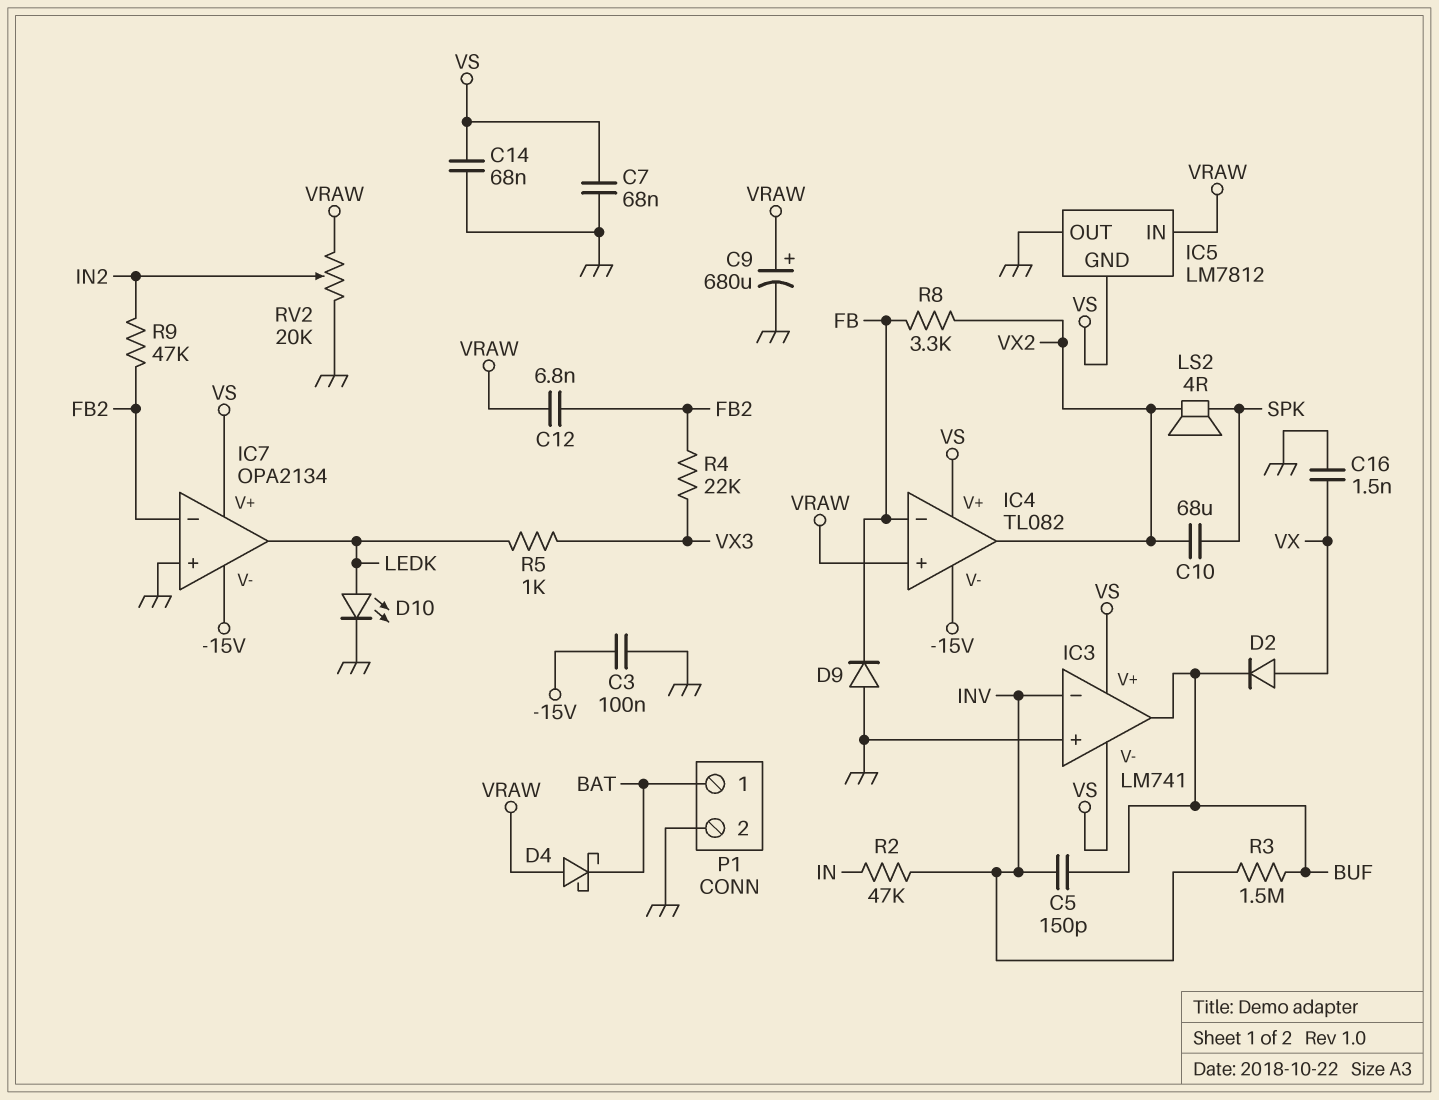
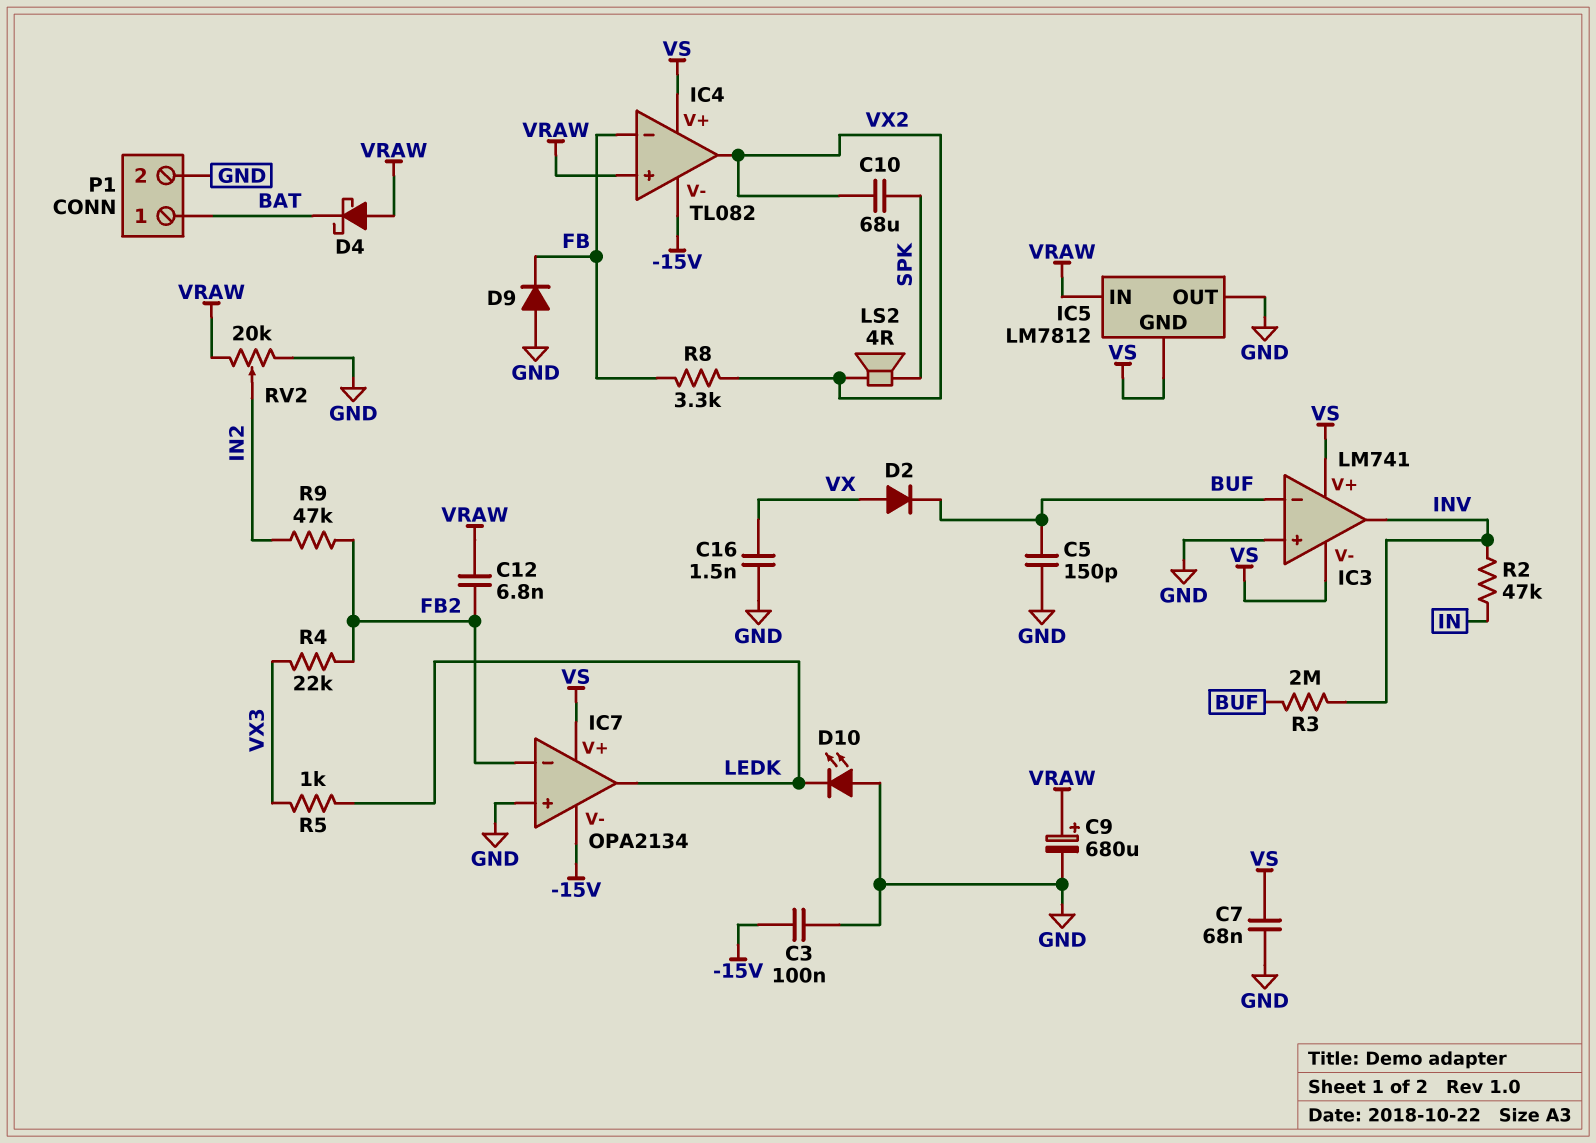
C5: 150pF (BUF, INV) -> 150pF (BUF, GND)
C14: 68nF (GND, VS) -> none
D10: LED (A LEDK, K GND) -> LED (A GND, K LEDK)
IC3 pin in-: INV -> BUF
IC3 pin out: BUF -> INV
R3: 1.5M (BUF, INV) -> 2M (BUF, INV)

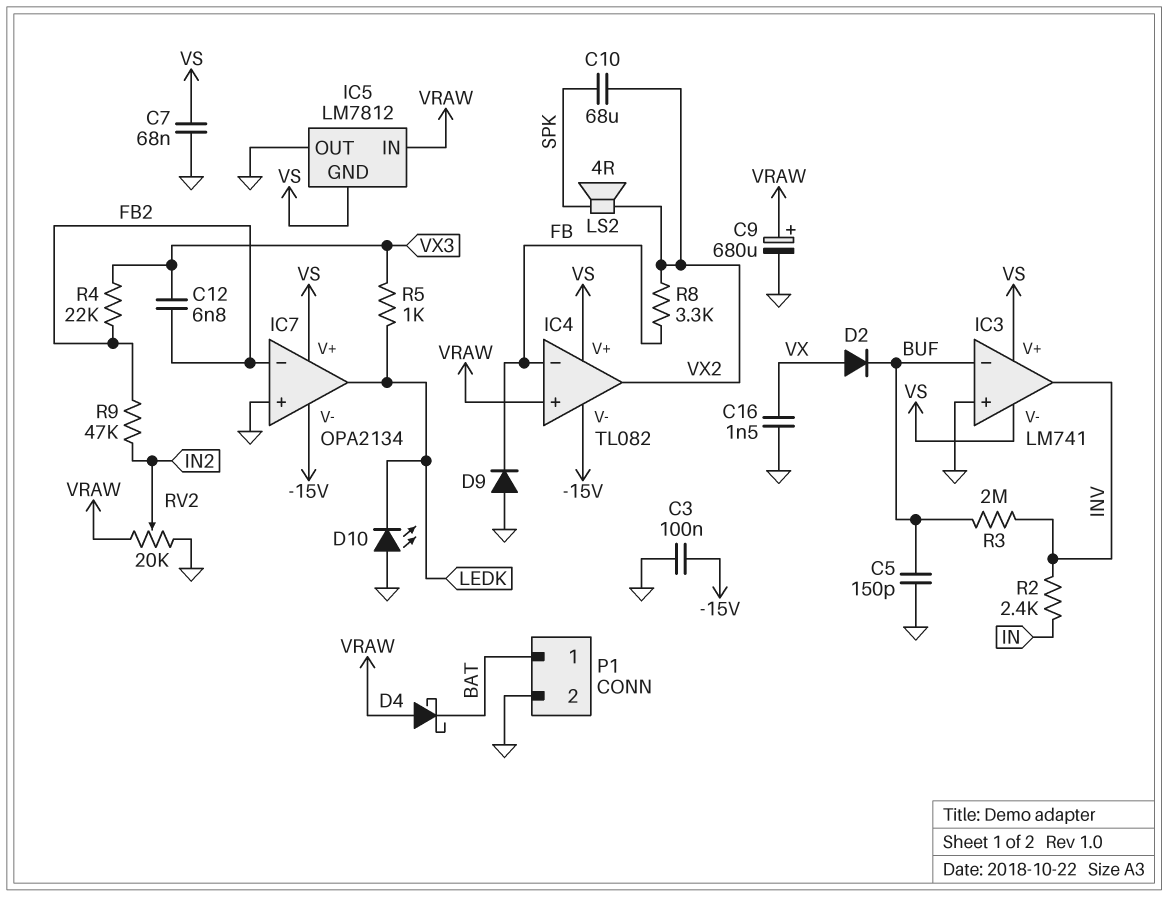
C12: 6.8nF (FB2, VRAW) -> 6.8nF (FB2, VX3)
R2: 47k (IN, INV) -> 2.4k (IN, INV)

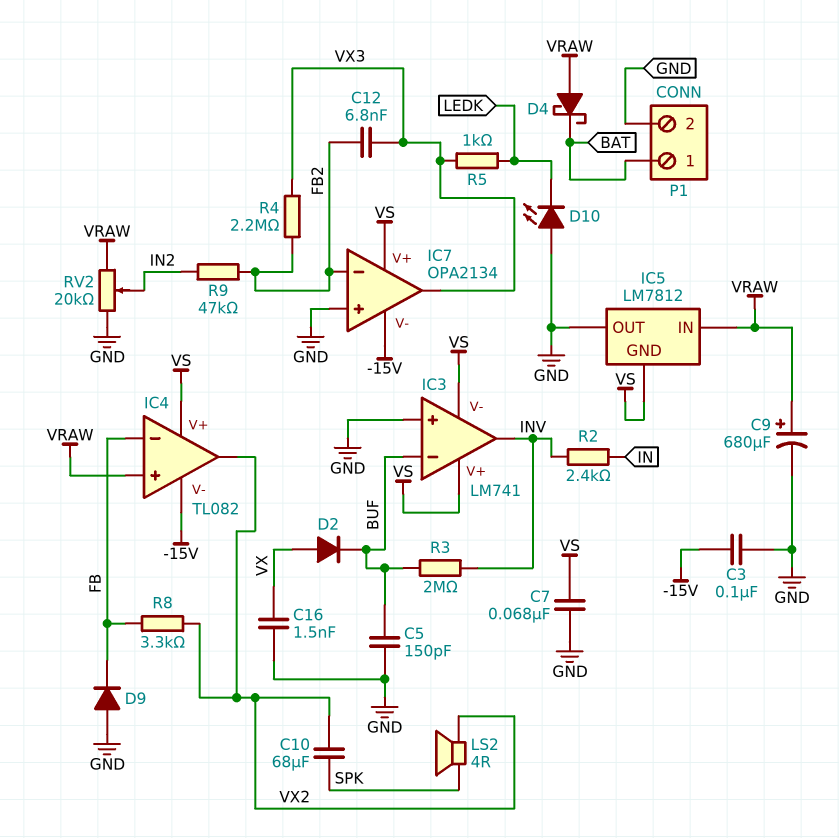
IC7 pin out: LEDK -> VX3
R4: 22k (FB2, VX3) -> 2.2M (FB2, VX3)

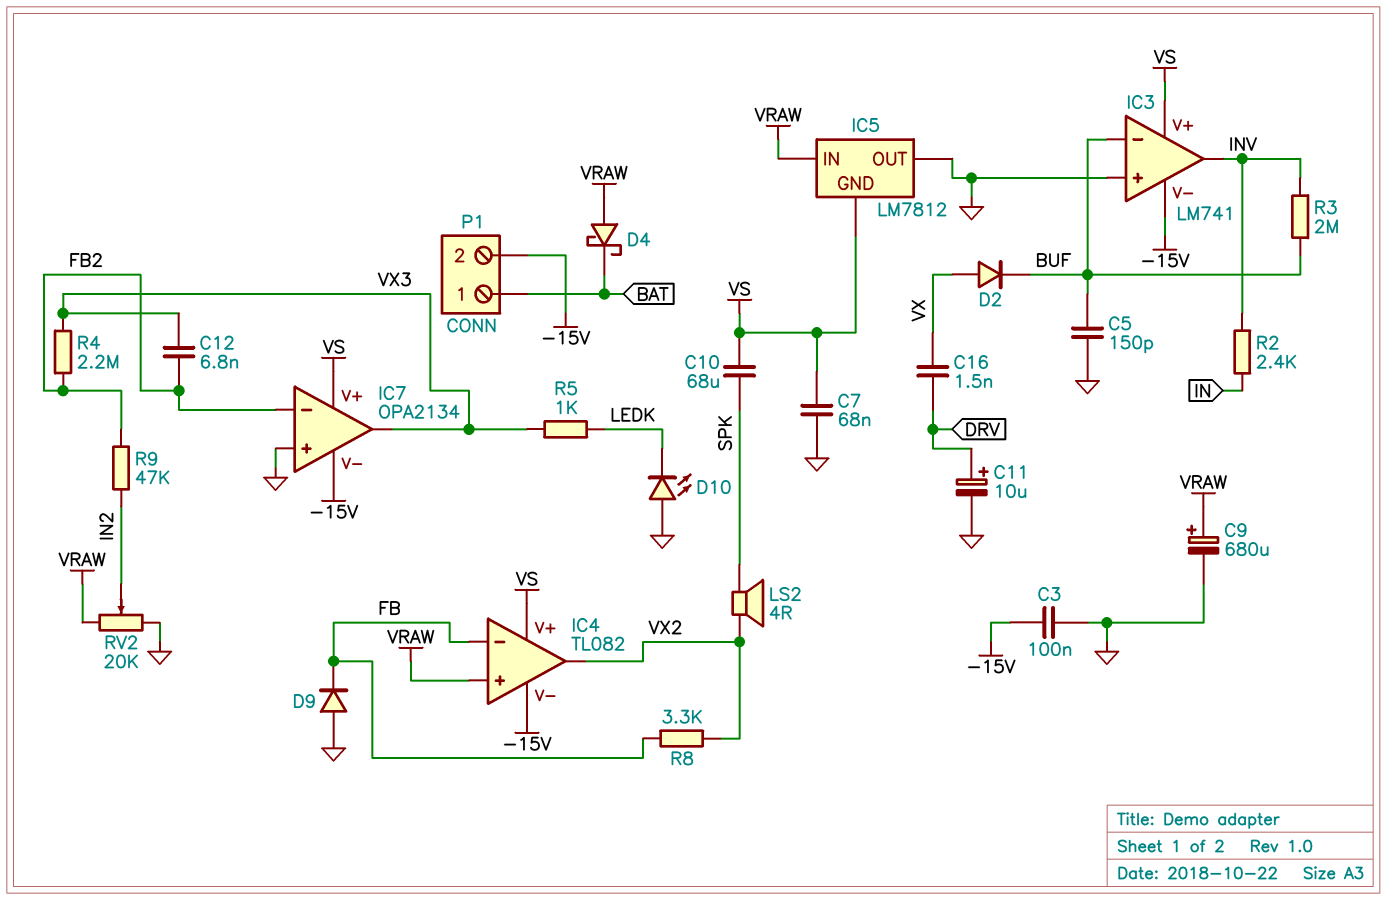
C10: 68uF (SPK, VX2) -> 68uF (SPK, VS)
C11: none -> 10uF (plus DRV, minus GND)
C16: 1.5nF (GND, VX) -> 1.5nF (DRV, VX)
IC3 pin V-: VS -> -15V
P1 pin 2: GND -> -15V

